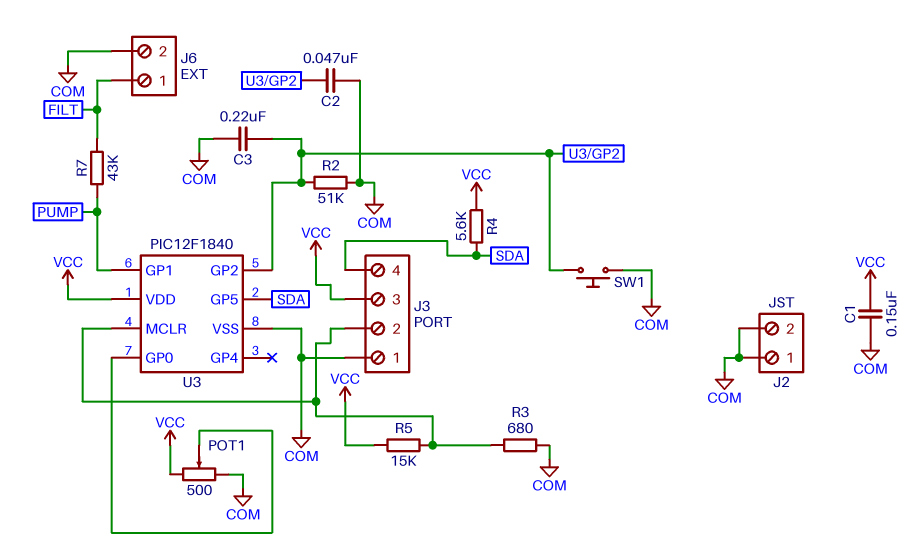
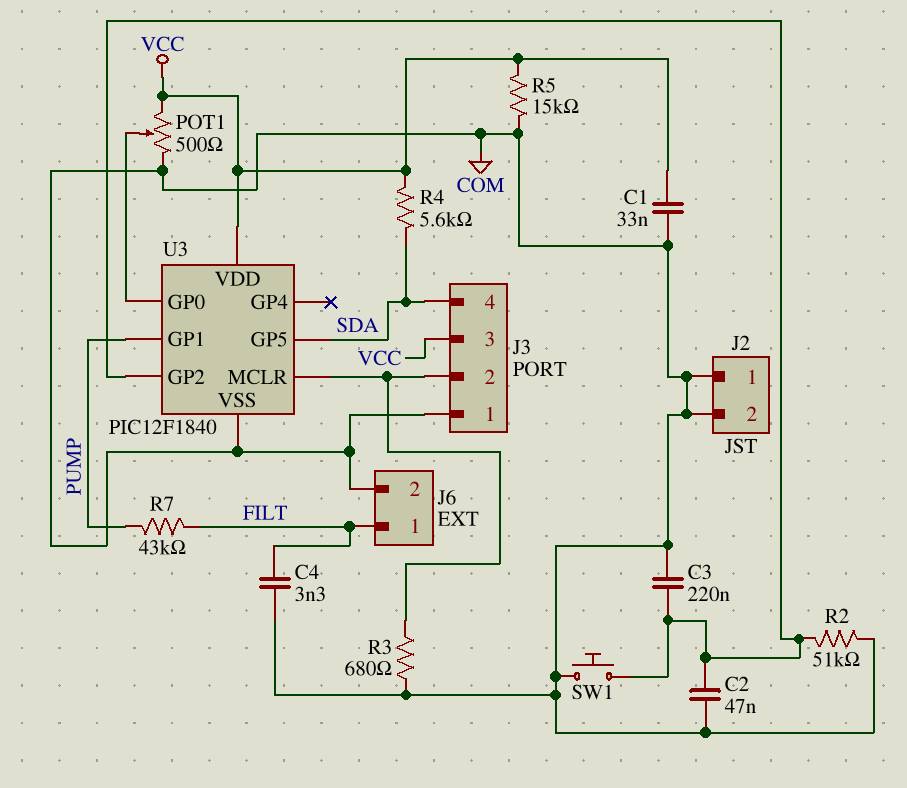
C1: 150nF (COM, VCC) -> 33nF (COM, VCC)
C4: none -> 3.3nF (COM, FILT)
R5: 15k (J3/2, VCC) -> 15k (COM, VCC)

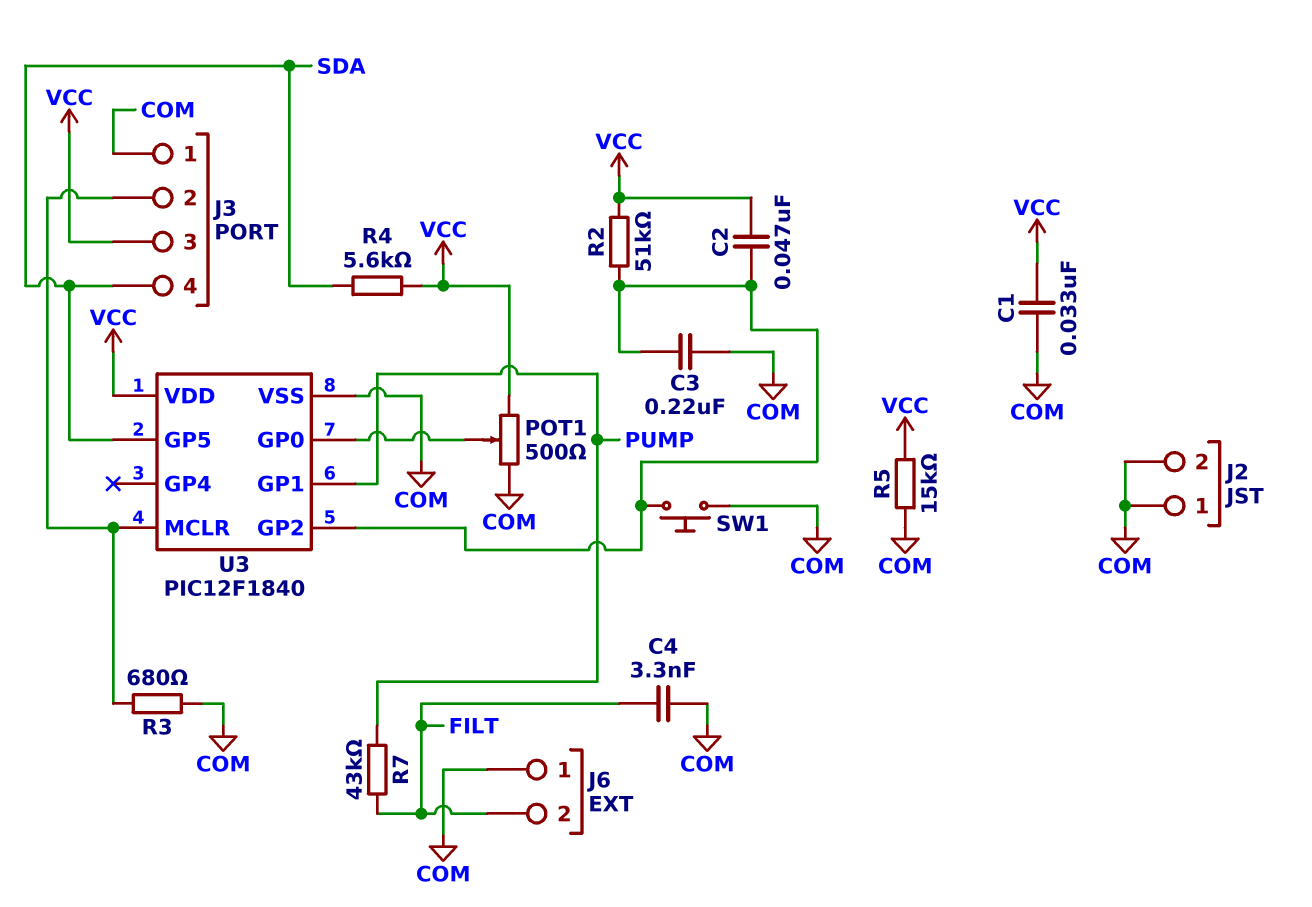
C2: 47nF (COM, U3/GP2) -> 47nF (U3/GP2, VCC)
J6 pin 1: FILT -> COM
J6 pin 2: COM -> FILT
R2: 51k (COM, U3/GP2) -> 51k (U3/GP2, VCC)

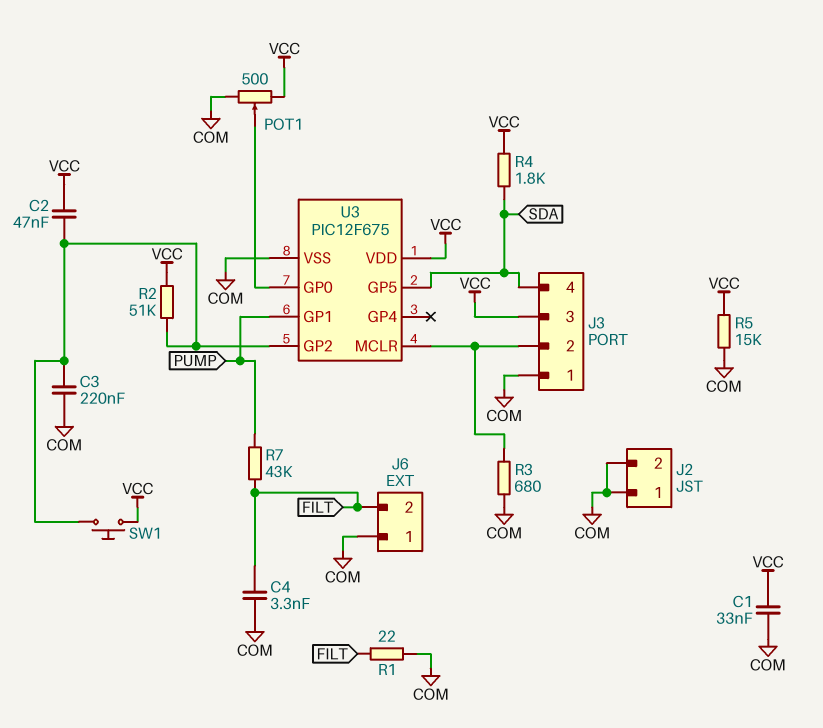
R1: none -> 22 (COM, FILT)
R4: 5.6k (SDA, VCC) -> 1.8k (SDA, VCC)
SW1: button (COM, U3/GP2) -> button (U3/GP2, VCC)
U3: PIC12F1840 -> PIC12F675

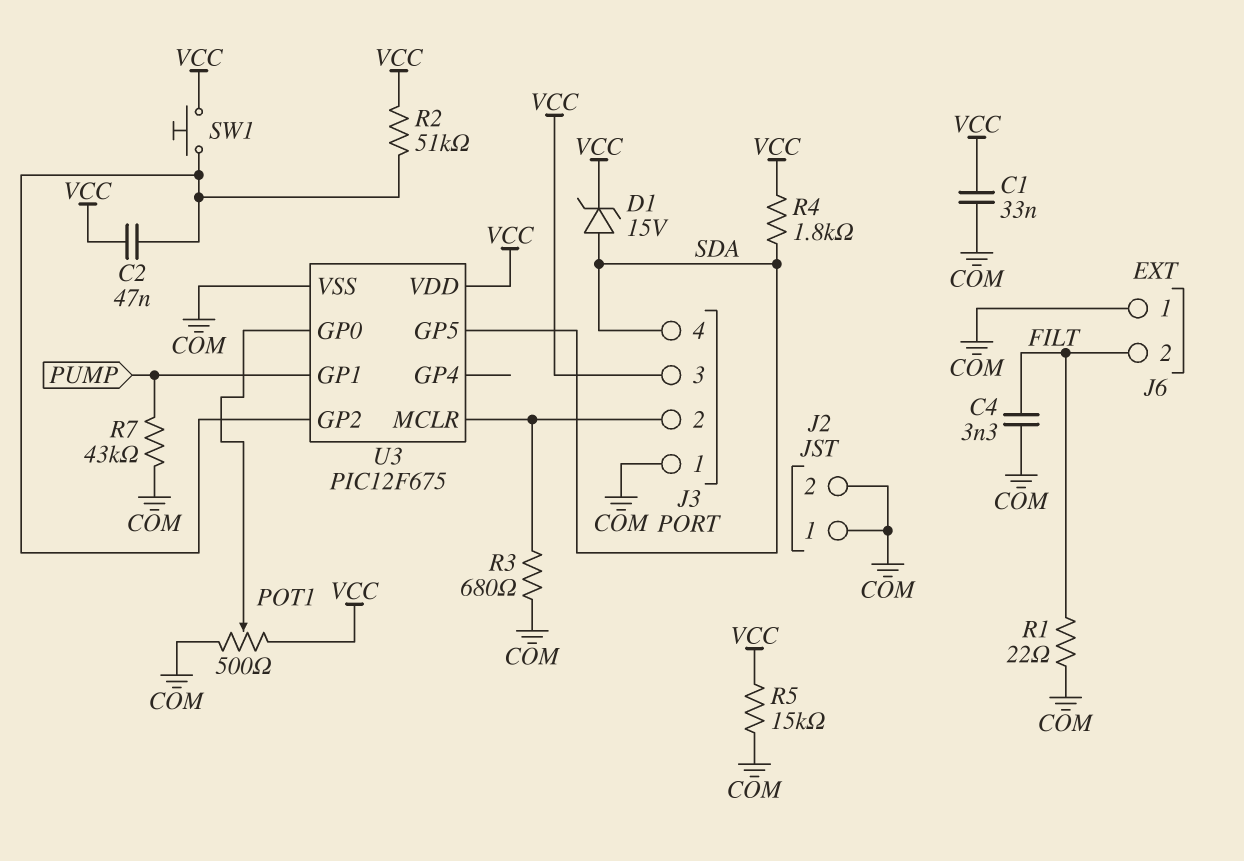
C3: 220nF (COM, U3/GP2) -> none
D1: none -> zener 15V (A SDA, K VCC)
R7: 43k (FILT, PUMP) -> 43k (COM, PUMP)

